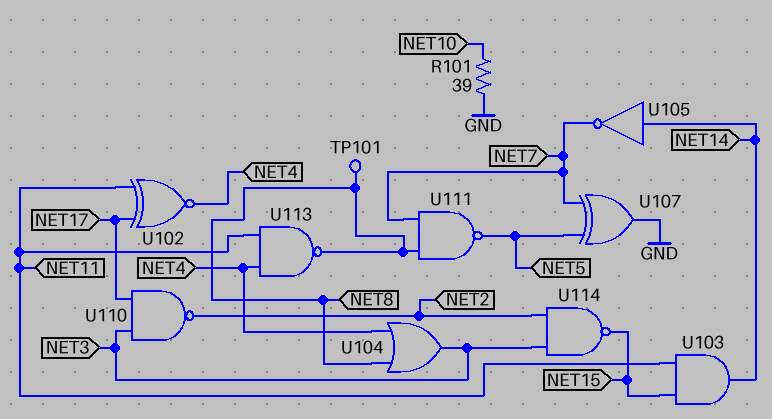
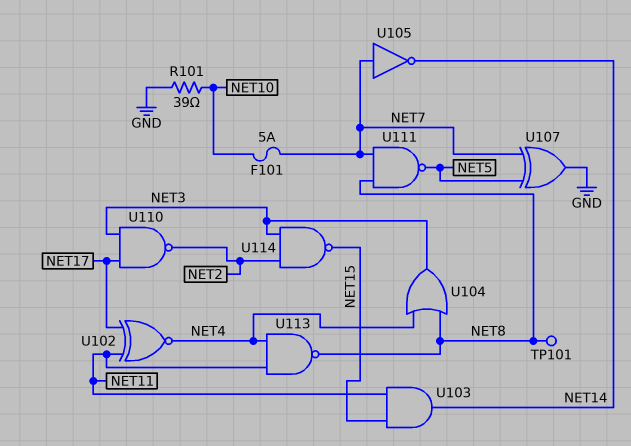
F101: none -> 5A (NET7, NET10)
U105: NOT (in NET14, out NET7) -> NOT (in NET7, out NET14)

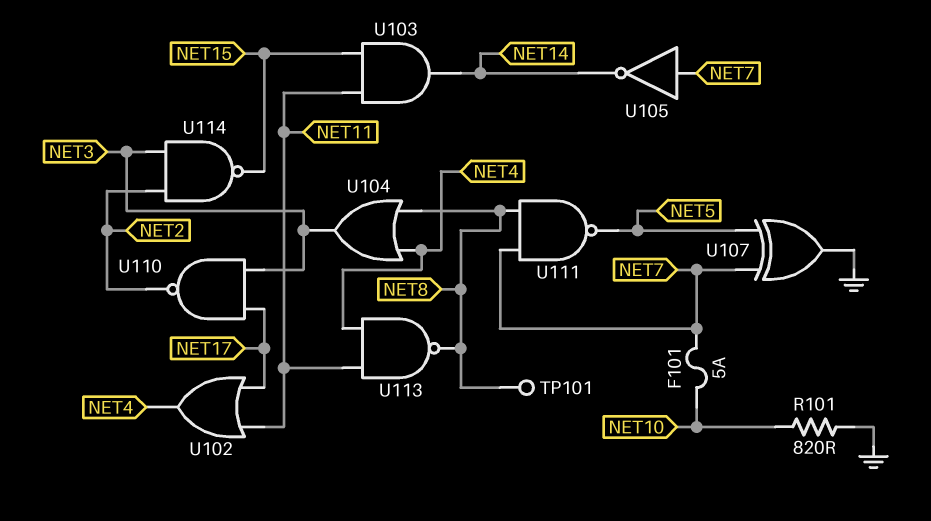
R101: 39 (GND, NET10) -> 820 (GND, NET10)
U102: XNOR (in NET11, in NET17, out NET4) -> OR (in NET11, in NET17, out NET4)

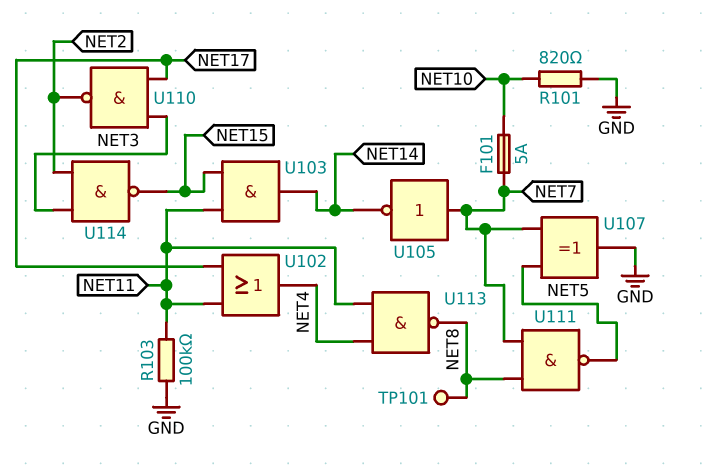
R103: none -> 100k (GND, NET11)
U104: OR (in NET4, in NET8, out NET3) -> none

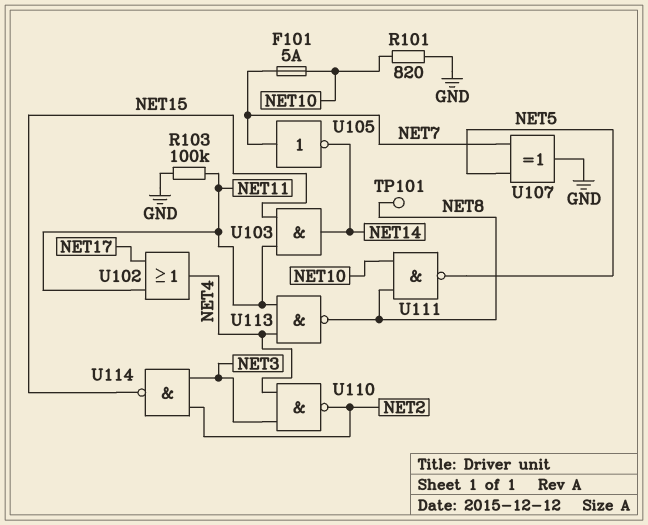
U110: NAND (in NET3, in NET17, out NET2) -> NAND (in NET3, in NET4, out NET2)
U111: NAND (in NET7, in NET8, out NET5) -> NAND (in NET8, in NET10, out NET5)

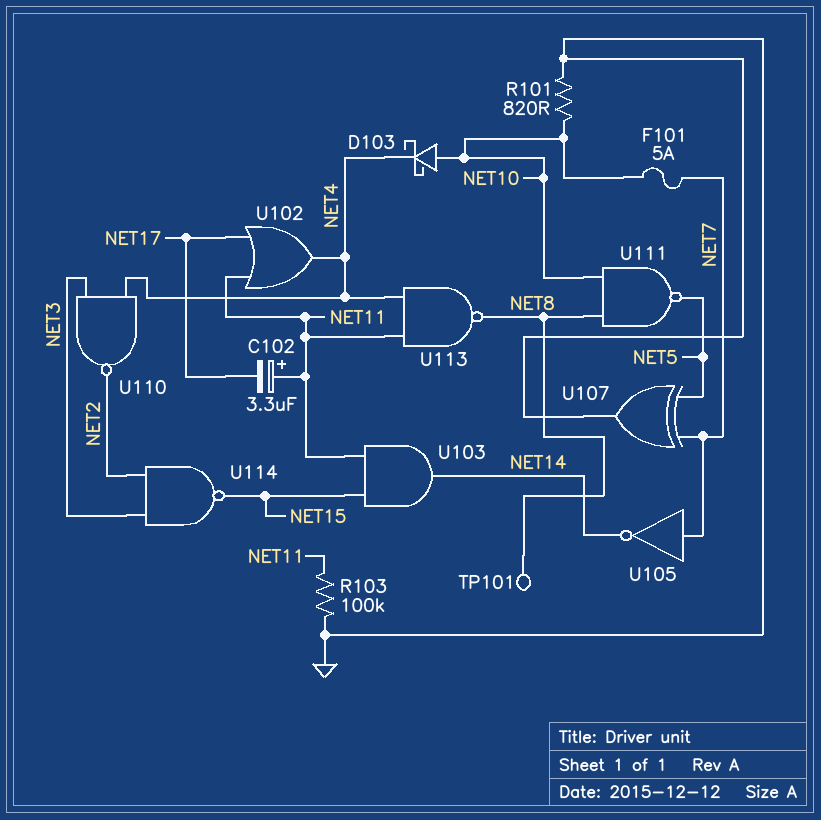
C102: none -> 3.3uF (plus NET11, minus NET17)
D103: none -> schottky (A NET10, K NET4)

